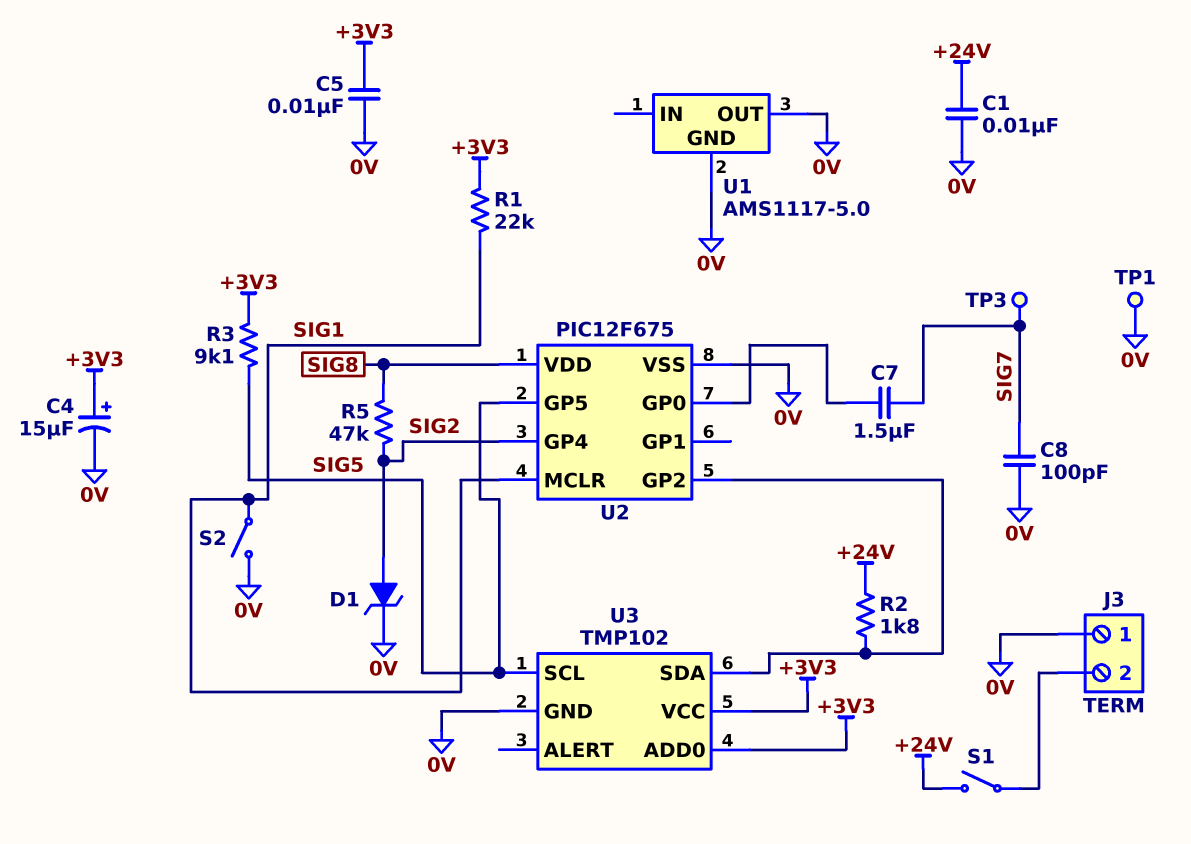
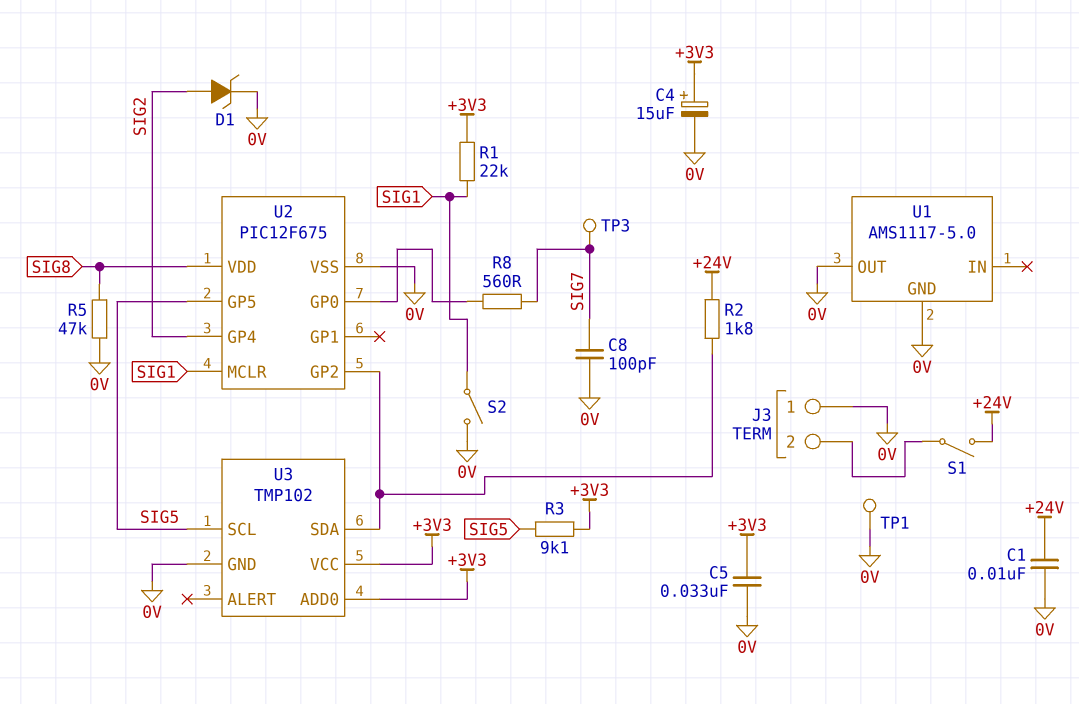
C5: 10nF (+3V3, 0V) -> 33nF (+3V3, 0V)
C7: 1.5uF (SIG7, U2/GP0) -> none
R5: 47k (SIG2, SIG8) -> 47k (0V, SIG8)
R8: none -> 560 (SIG7, U2/GP0)

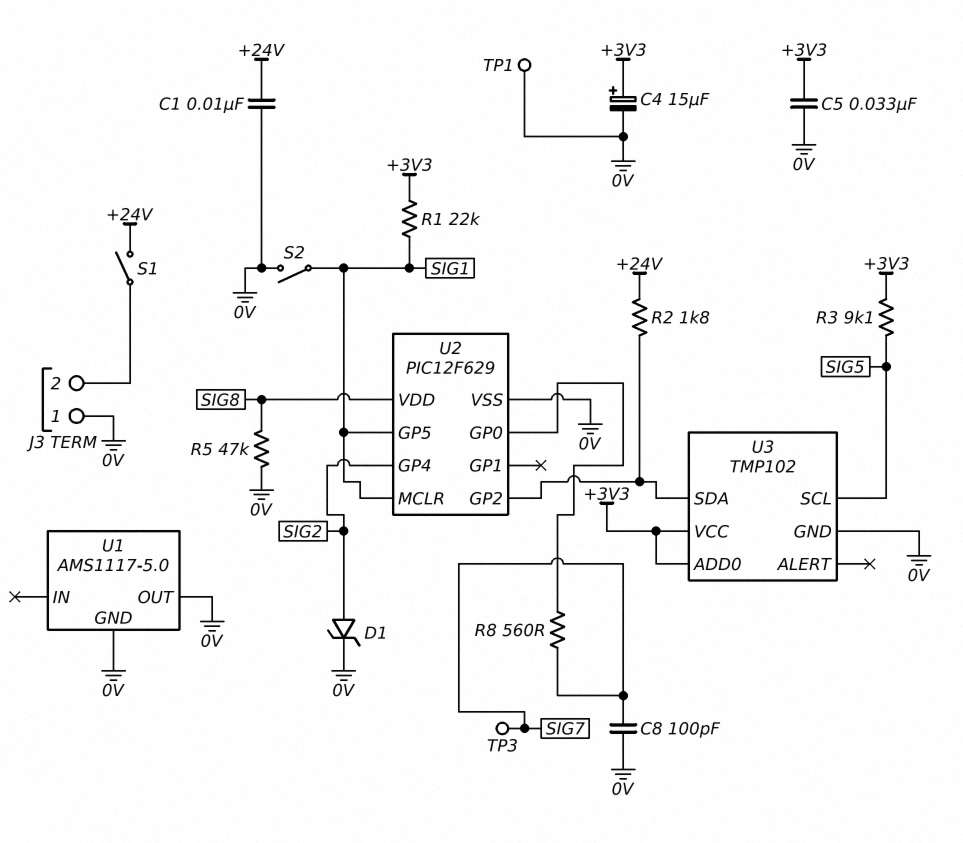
U2: PIC12F675 -> PIC12F629
U2 pin GP5: SIG5 -> SIG1

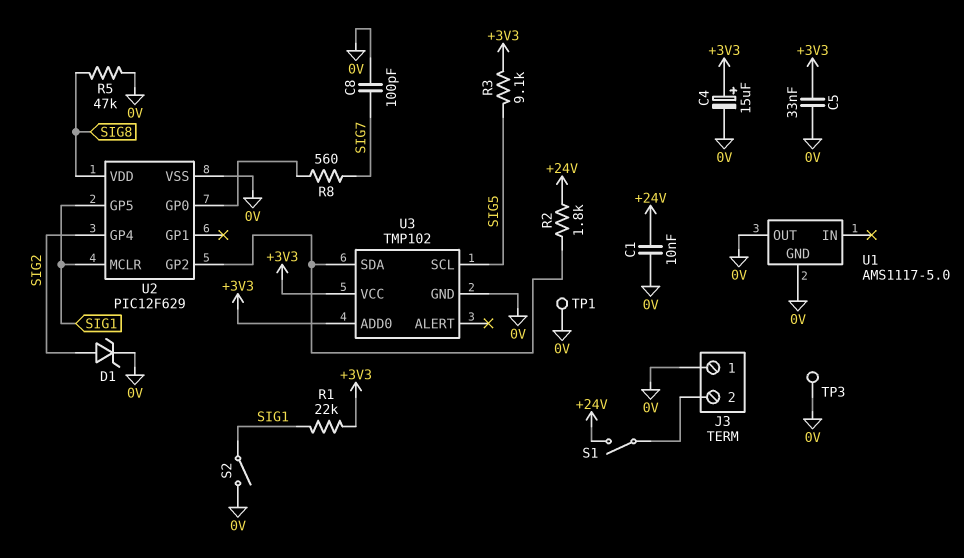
TP3: test point (SIG7) -> test point (0V)

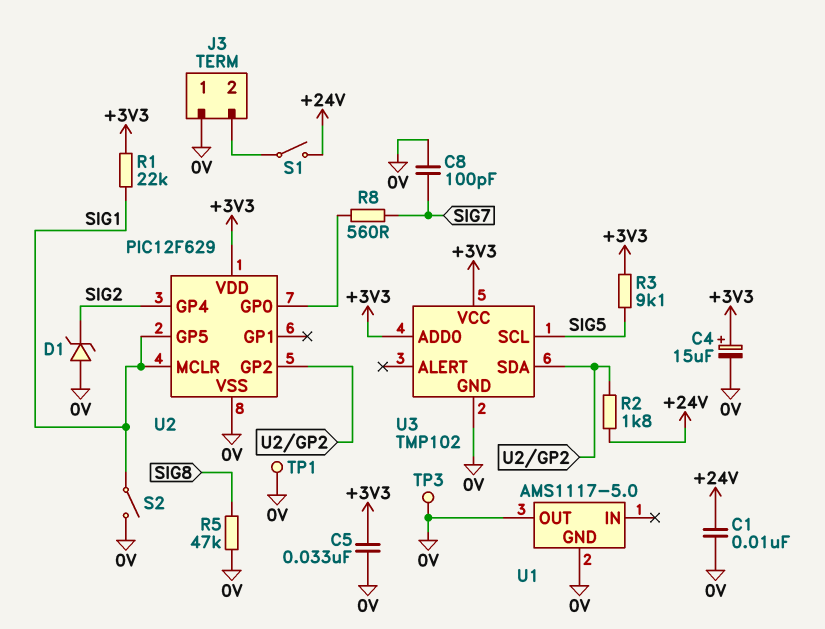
D1: zener (A SIG2, K 0V) -> zener (A 0V, K SIG2)
U2 pin VDD: SIG8 -> +3V3

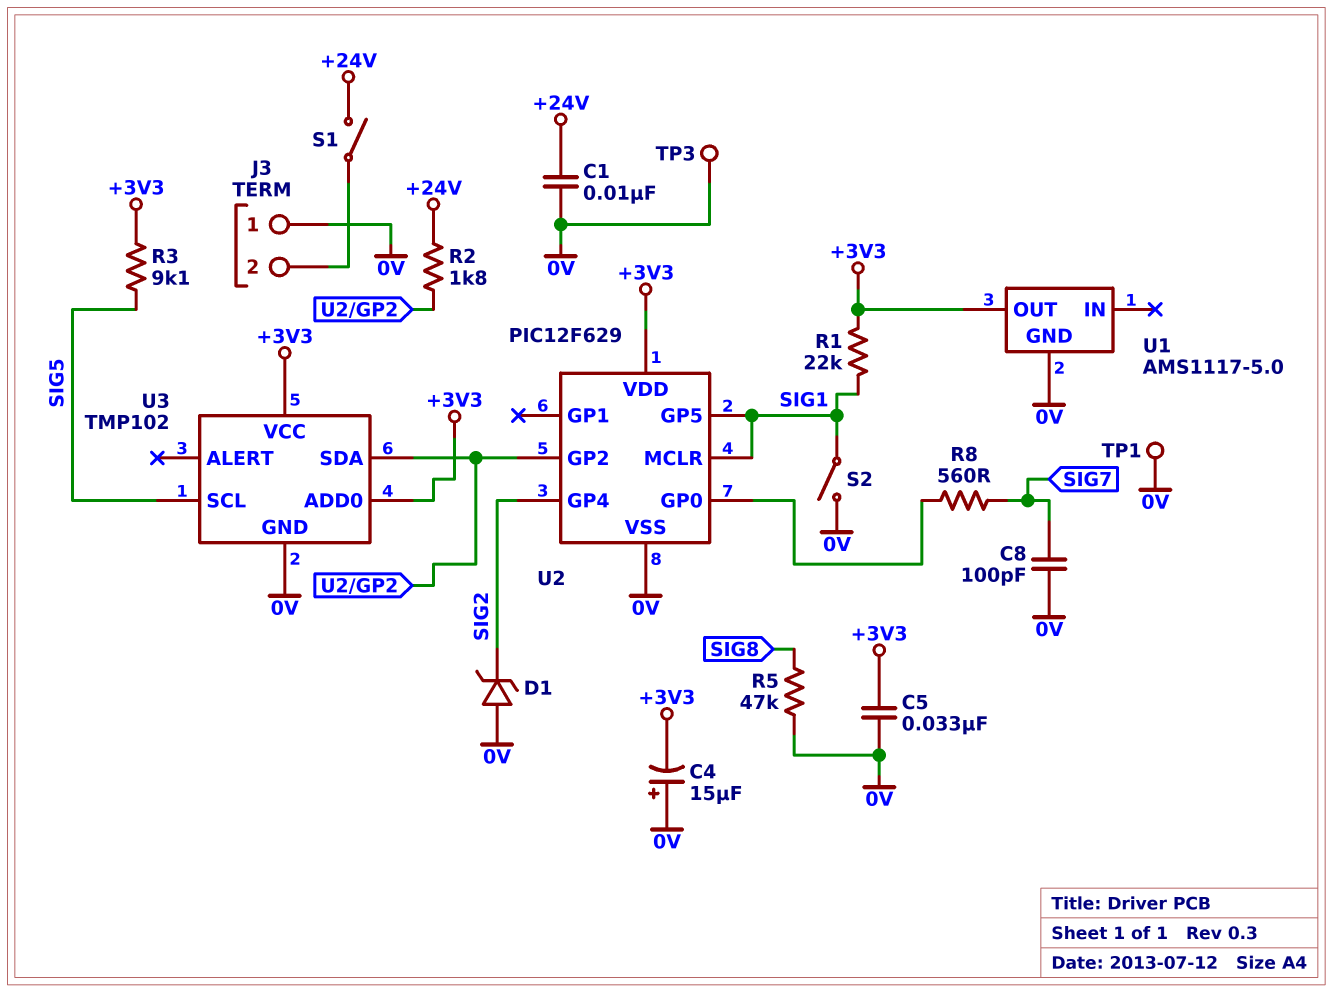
C4: 15uF (plus +3V3, minus 0V) -> 15uF (plus 0V, minus +3V3)
U1 pin OUT: 0V -> +3V3

